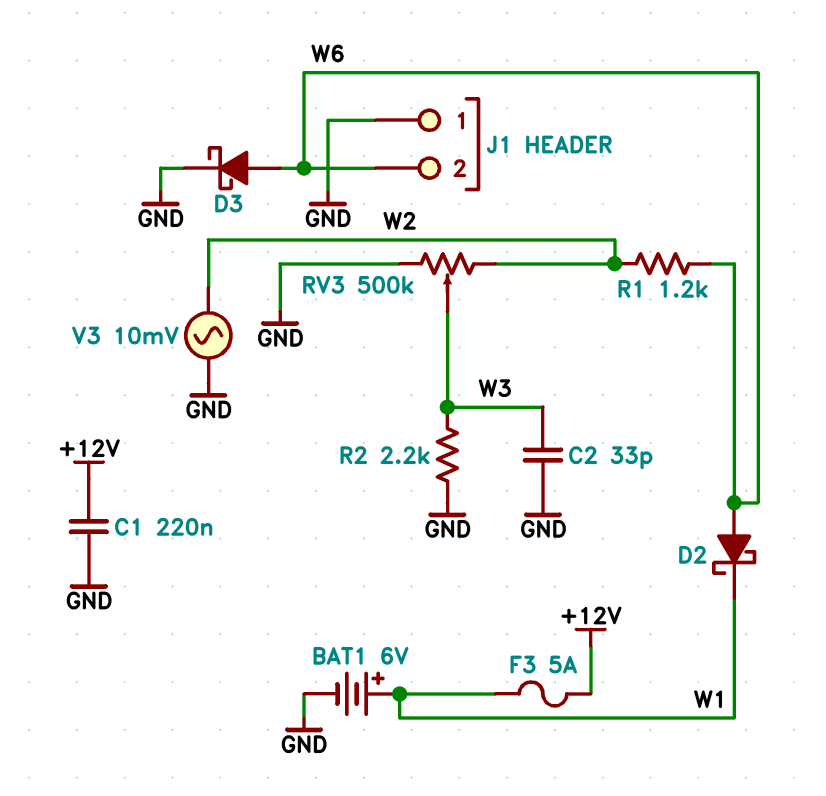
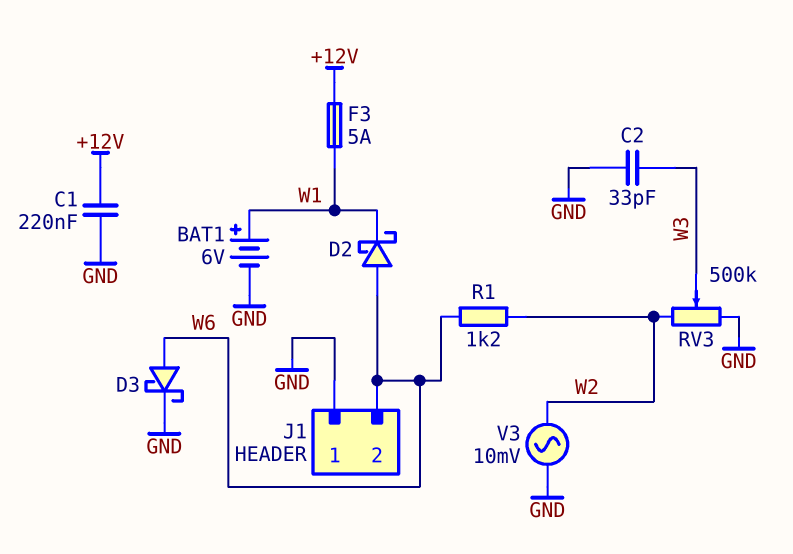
R2: 2.2k (GND, W3) -> none

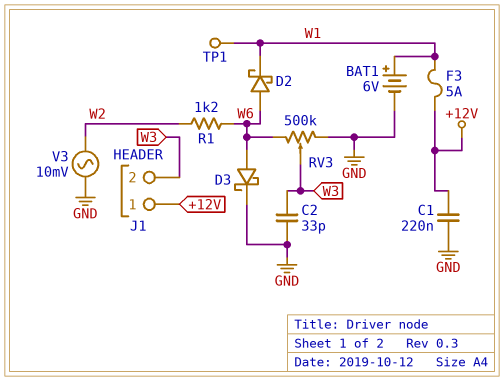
J1 pin 1: GND -> +12V
J1 pin 2: W6 -> W3
RV3: 500k (GND, W2, wiper W3) -> 500k (GND, W6, wiper W3)
TP1: none -> test point (W1)

